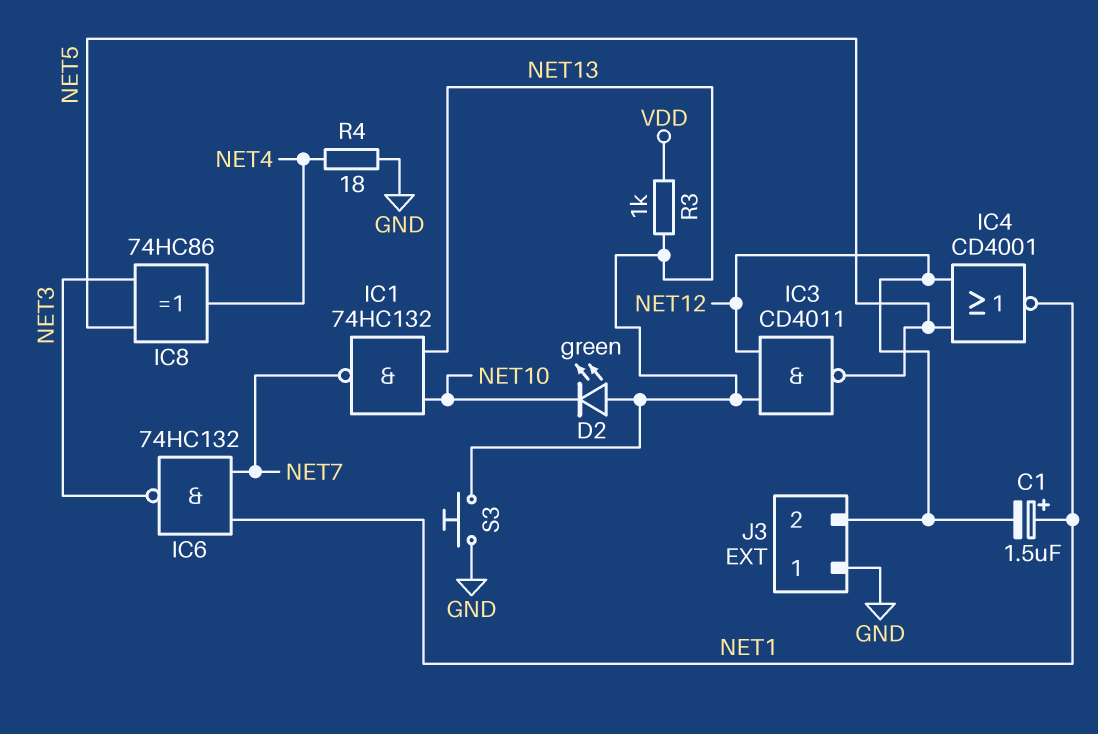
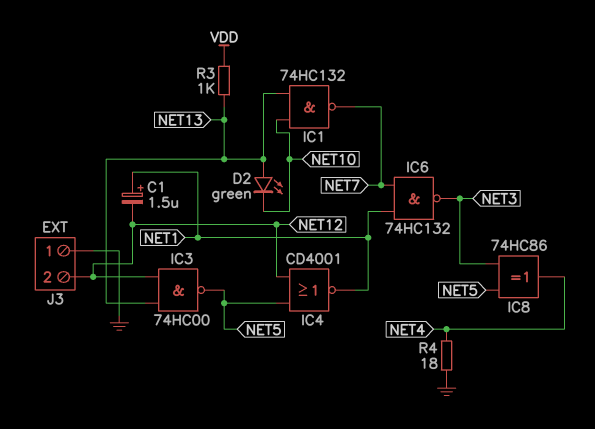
IC3: NAND CD4011 (in NET12, in NET13, out NET5) -> NAND 74HC00 (in NET12, in NET13, out NET5)
S3: button (GND, NET13) -> none

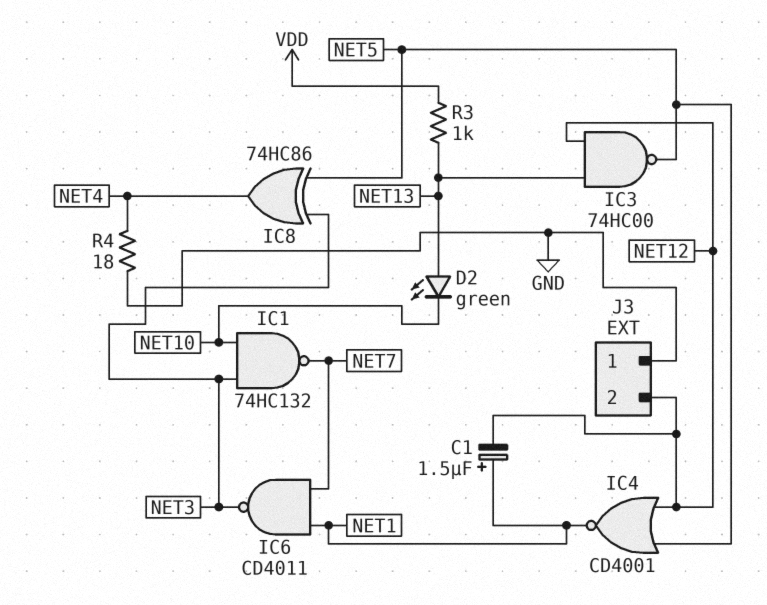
IC1: NAND 74HC132 (in NET10, in NET13, out NET7) -> NAND 74HC132 (in NET3, in NET10, out NET7)
IC6: NAND 74HC132 (in NET1, in NET7, out NET3) -> NAND CD4011 (in NET1, in NET7, out NET3)

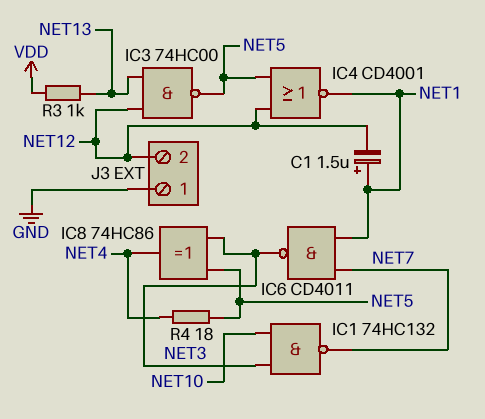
D2: LED green (A NET13, K NET10) -> none
R4: 18 (GND, NET4) -> 18 (NET4, NET5)

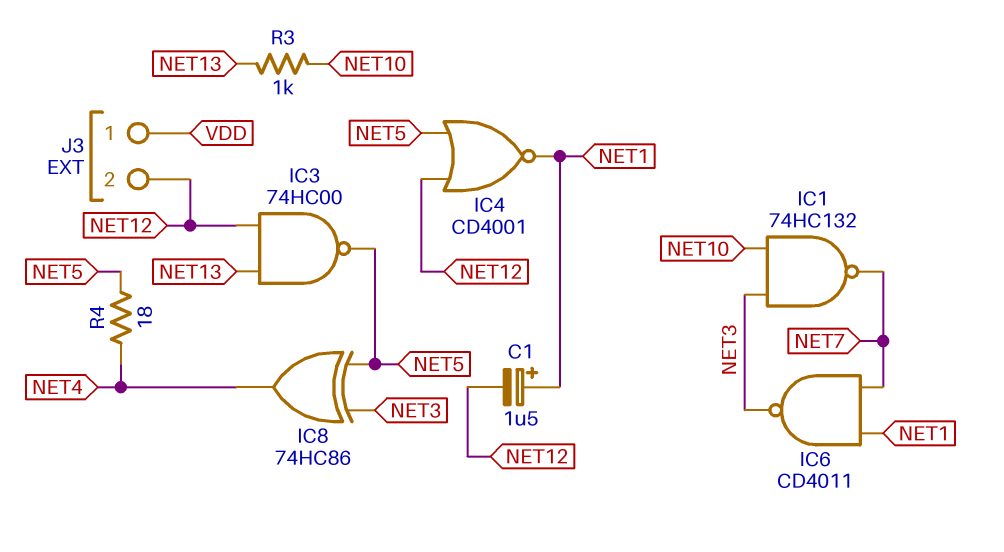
J3 pin 1: GND -> VDD
R3: 1k (NET13, VDD) -> 1k (NET10, NET13)

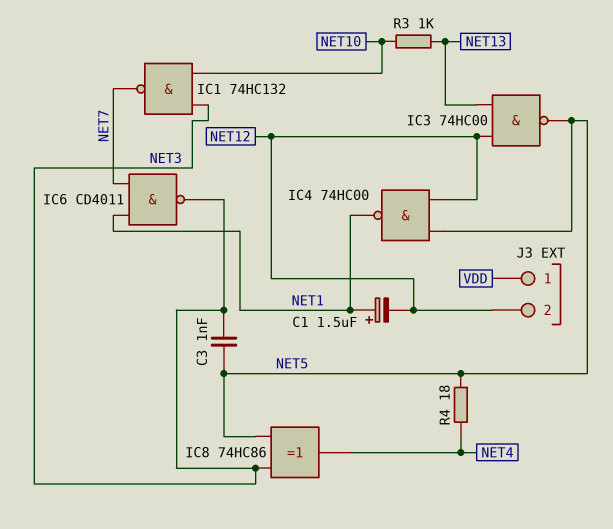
C3: none -> 1nF (NET3, NET5)
IC4: NOR CD4001 (in NET5, in NET12, out NET1) -> NAND 74HC00 (in NET5, in NET12, out NET1)

